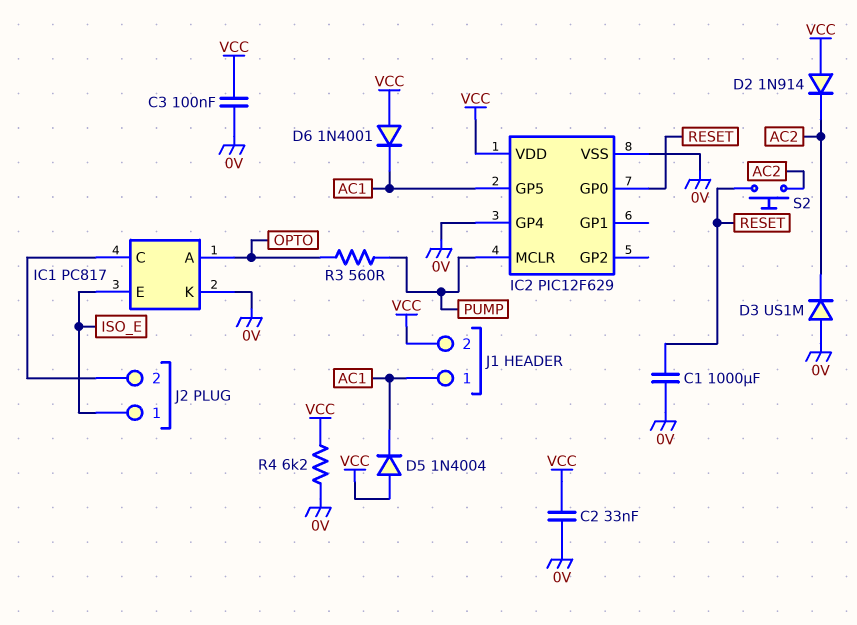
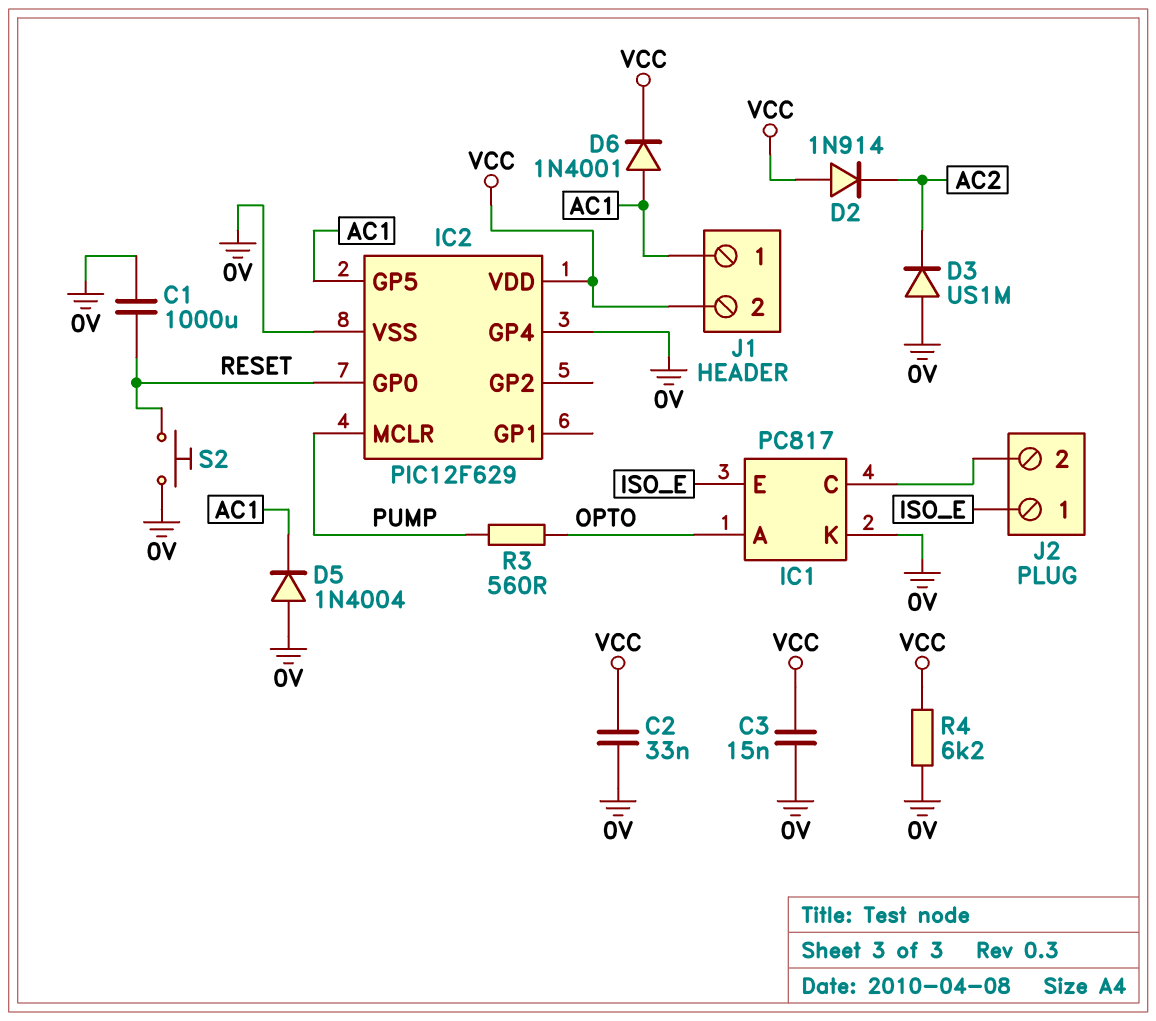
C3: 100nF (0V, VCC) -> 15nF (0V, VCC)
D5: diode 1N4004 (A VCC, K AC1) -> diode 1N4004 (A 0V, K AC1)
D6: diode 1N4001 (A VCC, K AC1) -> diode 1N4001 (A AC1, K VCC)
S2: button (AC2, RESET) -> button (0V, RESET)

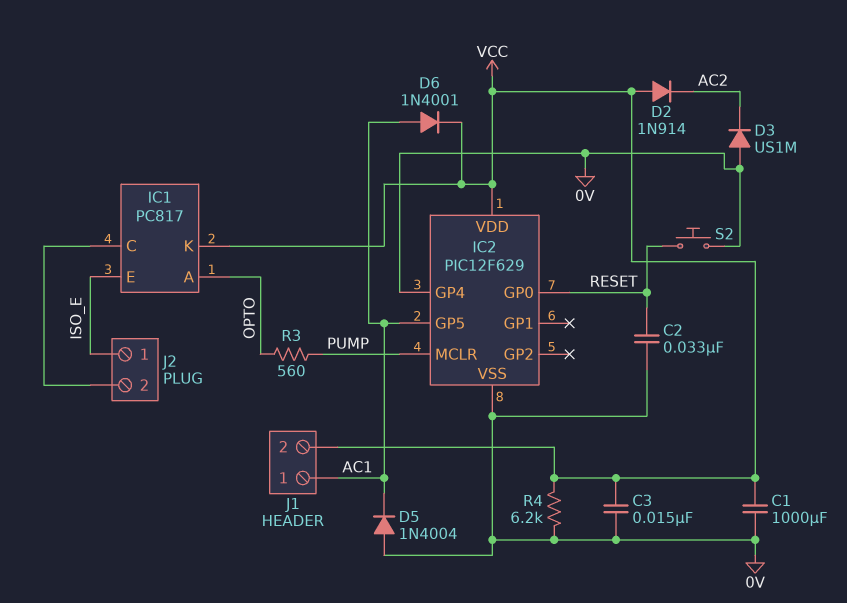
C1: 1000uF (0V, RESET) -> 1000uF (0V, VCC)
C2: 33nF (0V, VCC) -> 33nF (0V, RESET)
IC1 pin K: 0V -> VCC

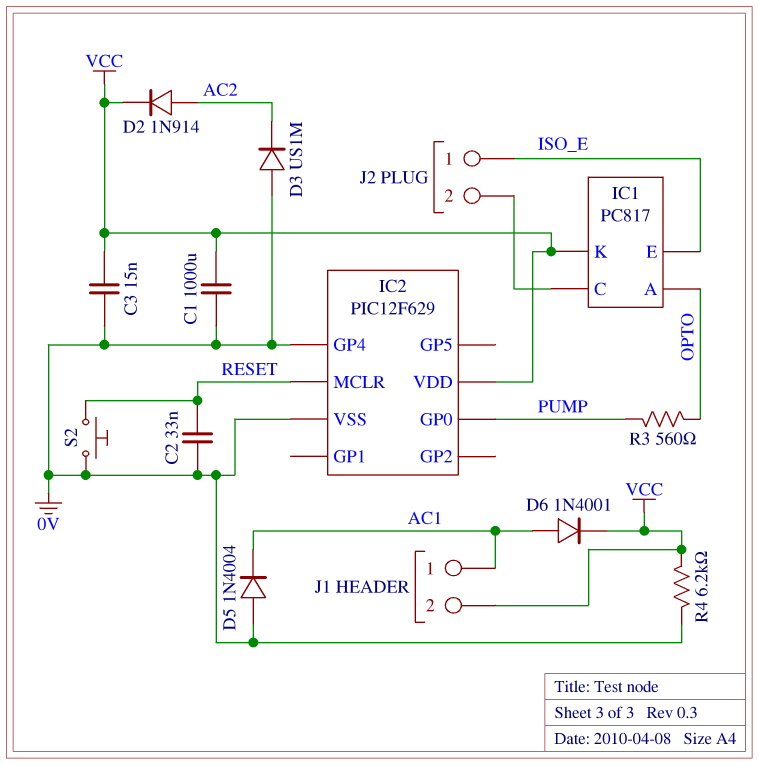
D2: diode 1N914 (A VCC, K AC2) -> diode 1N914 (A AC2, K VCC)
IC2 pin GP0: RESET -> PUMP
IC2 pin GP5: AC1 -> none
IC2 pin MCLR: PUMP -> RESET

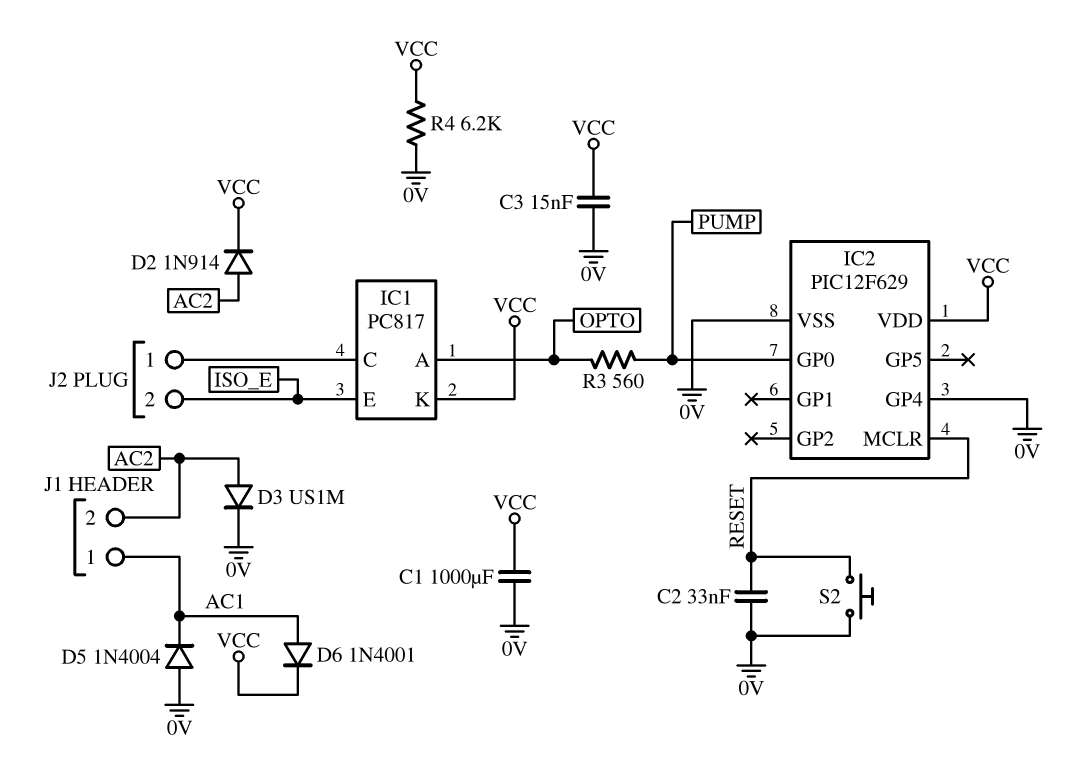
D3: diode US1M (A 0V, K AC2) -> diode US1M (A AC2, K 0V)
J1 pin 2: VCC -> AC2
J2 pin 1: ISO_E -> IC1/C
J2 pin 2: IC1/C -> ISO_E

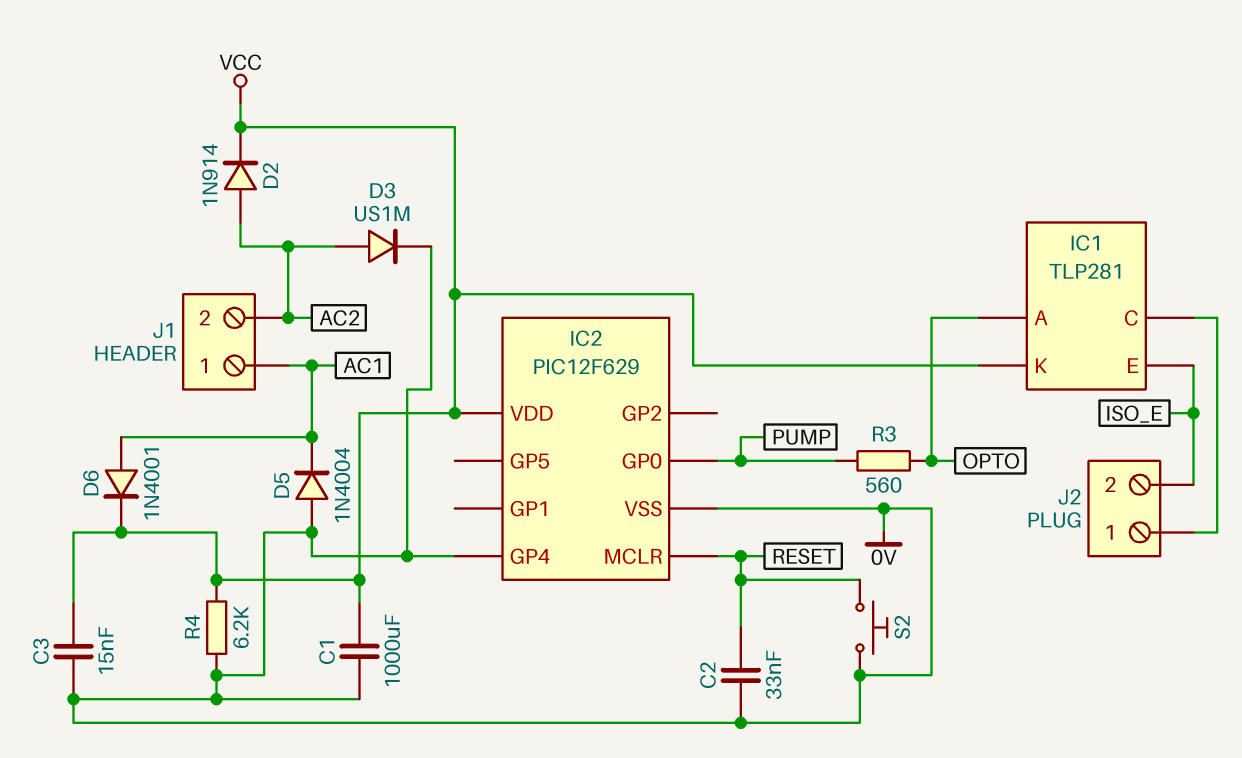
IC1: PC817 -> TLP281

